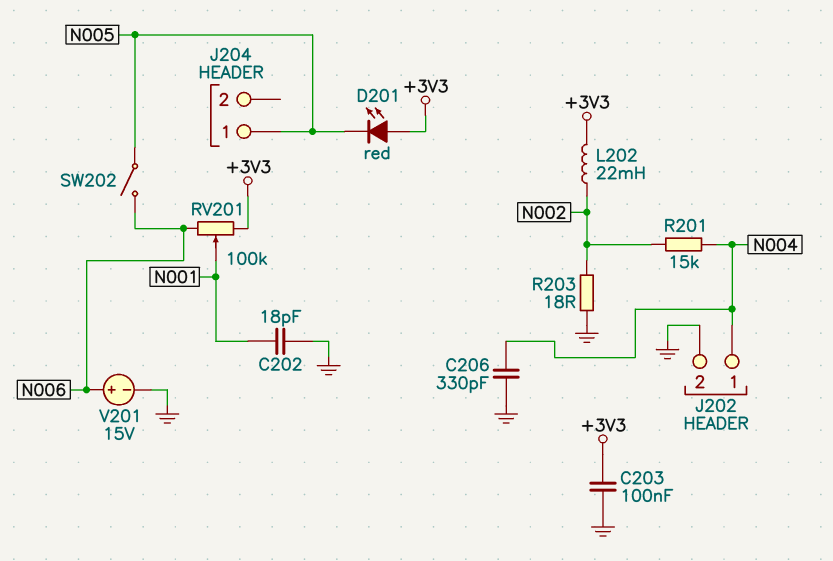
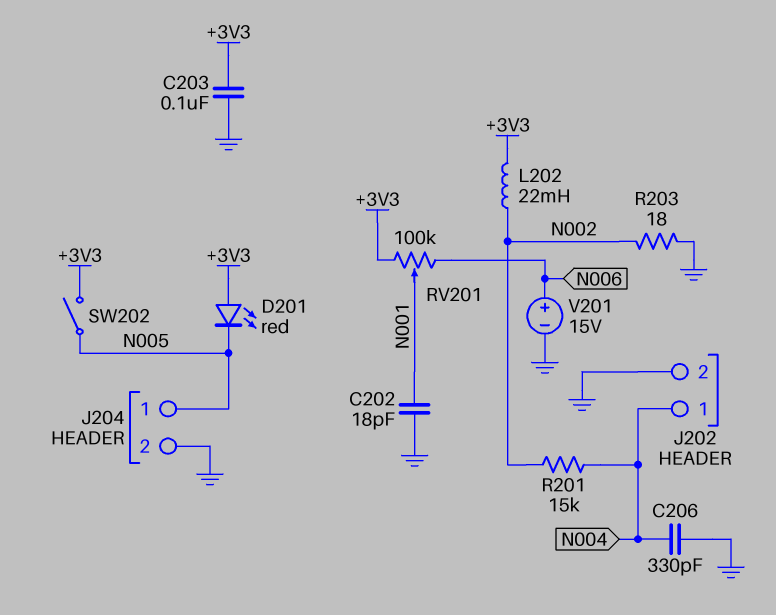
J204 pin 2: none -> GND
SW202: switch (N005, N006) -> switch (+3V3, N005)

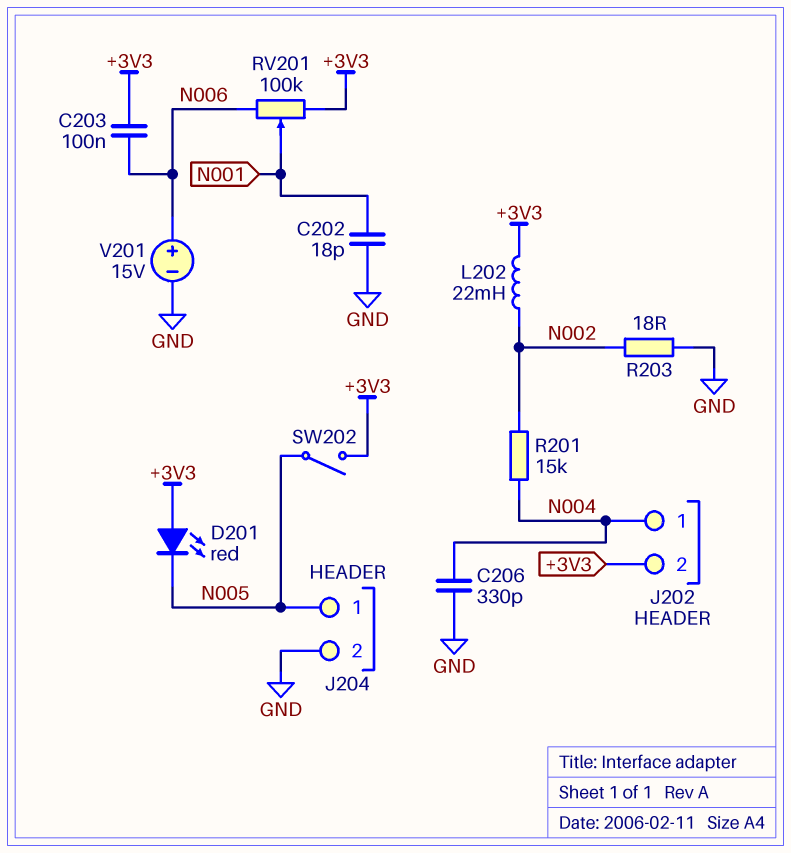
C203: 100nF (+3V3, GND) -> 100nF (+3V3, N006)
J202 pin 2: GND -> +3V3

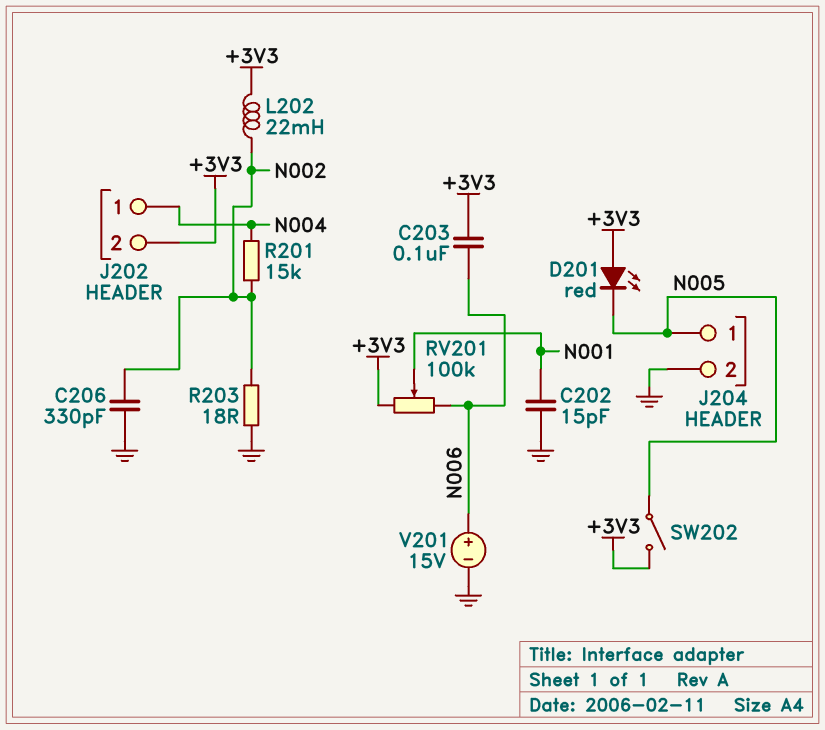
C202: 18pF (GND, N001) -> 15pF (GND, N001)
C206: 330pF (GND, N004) -> 330pF (GND, N002)

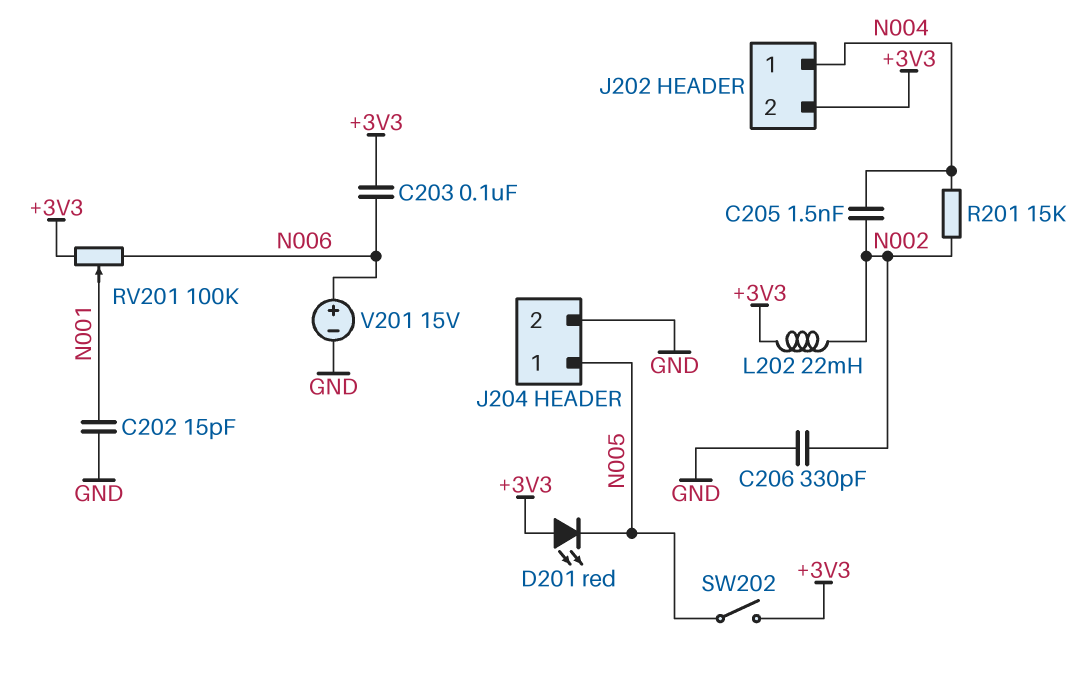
C205: none -> 1.5nF (N002, N004)
R203: 18 (GND, N002) -> none

